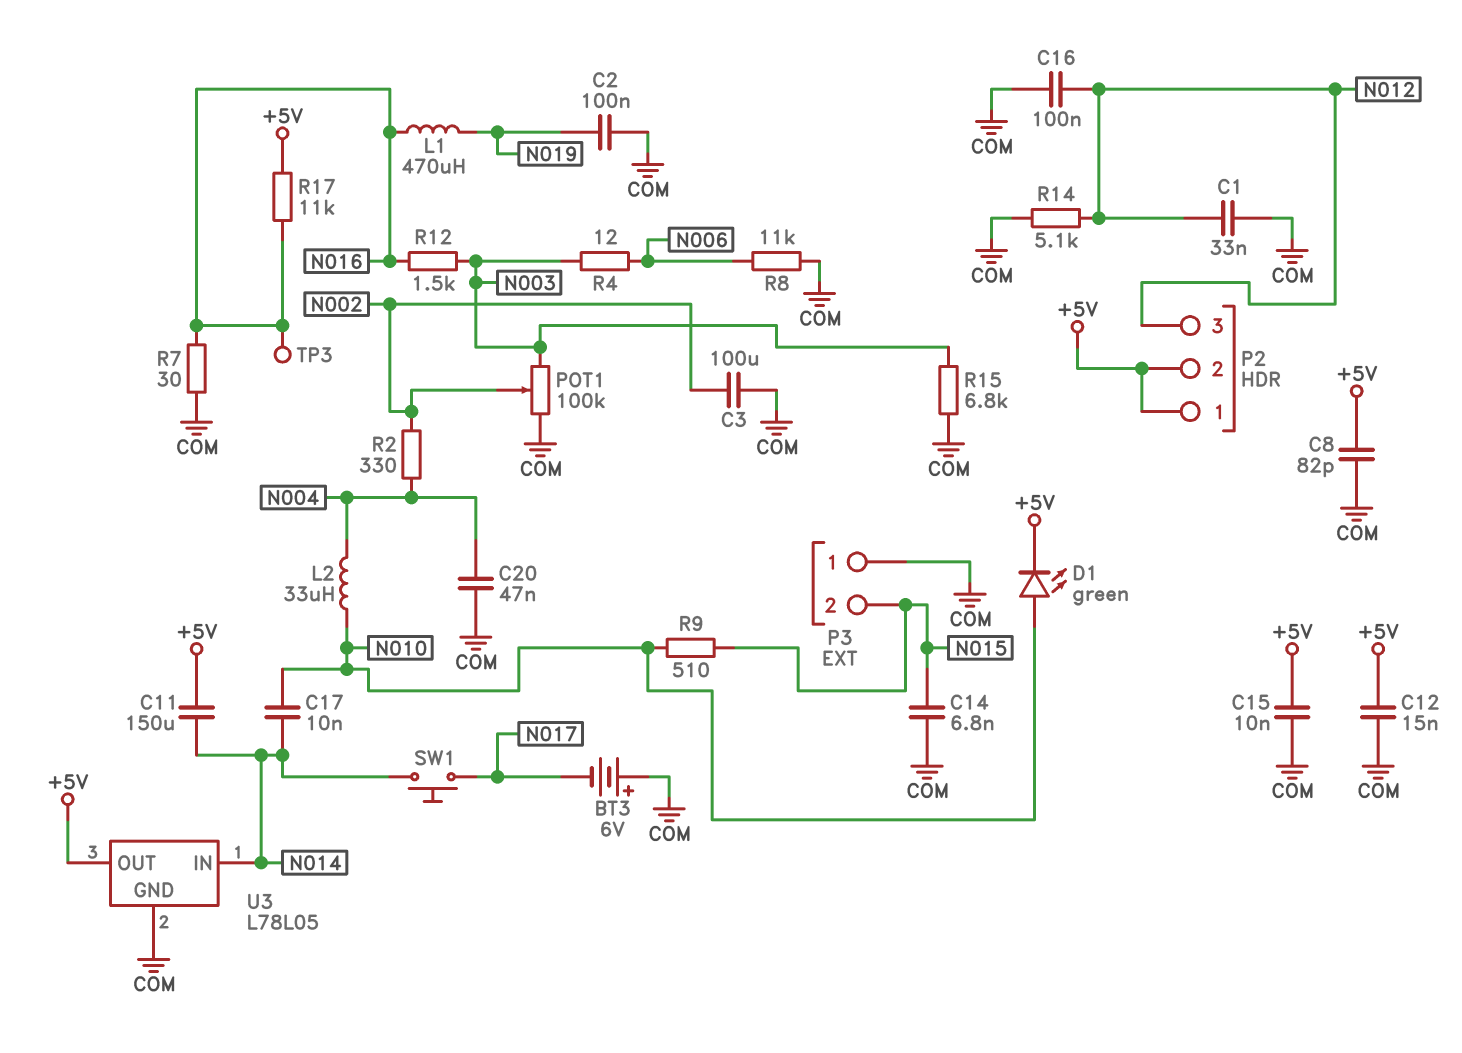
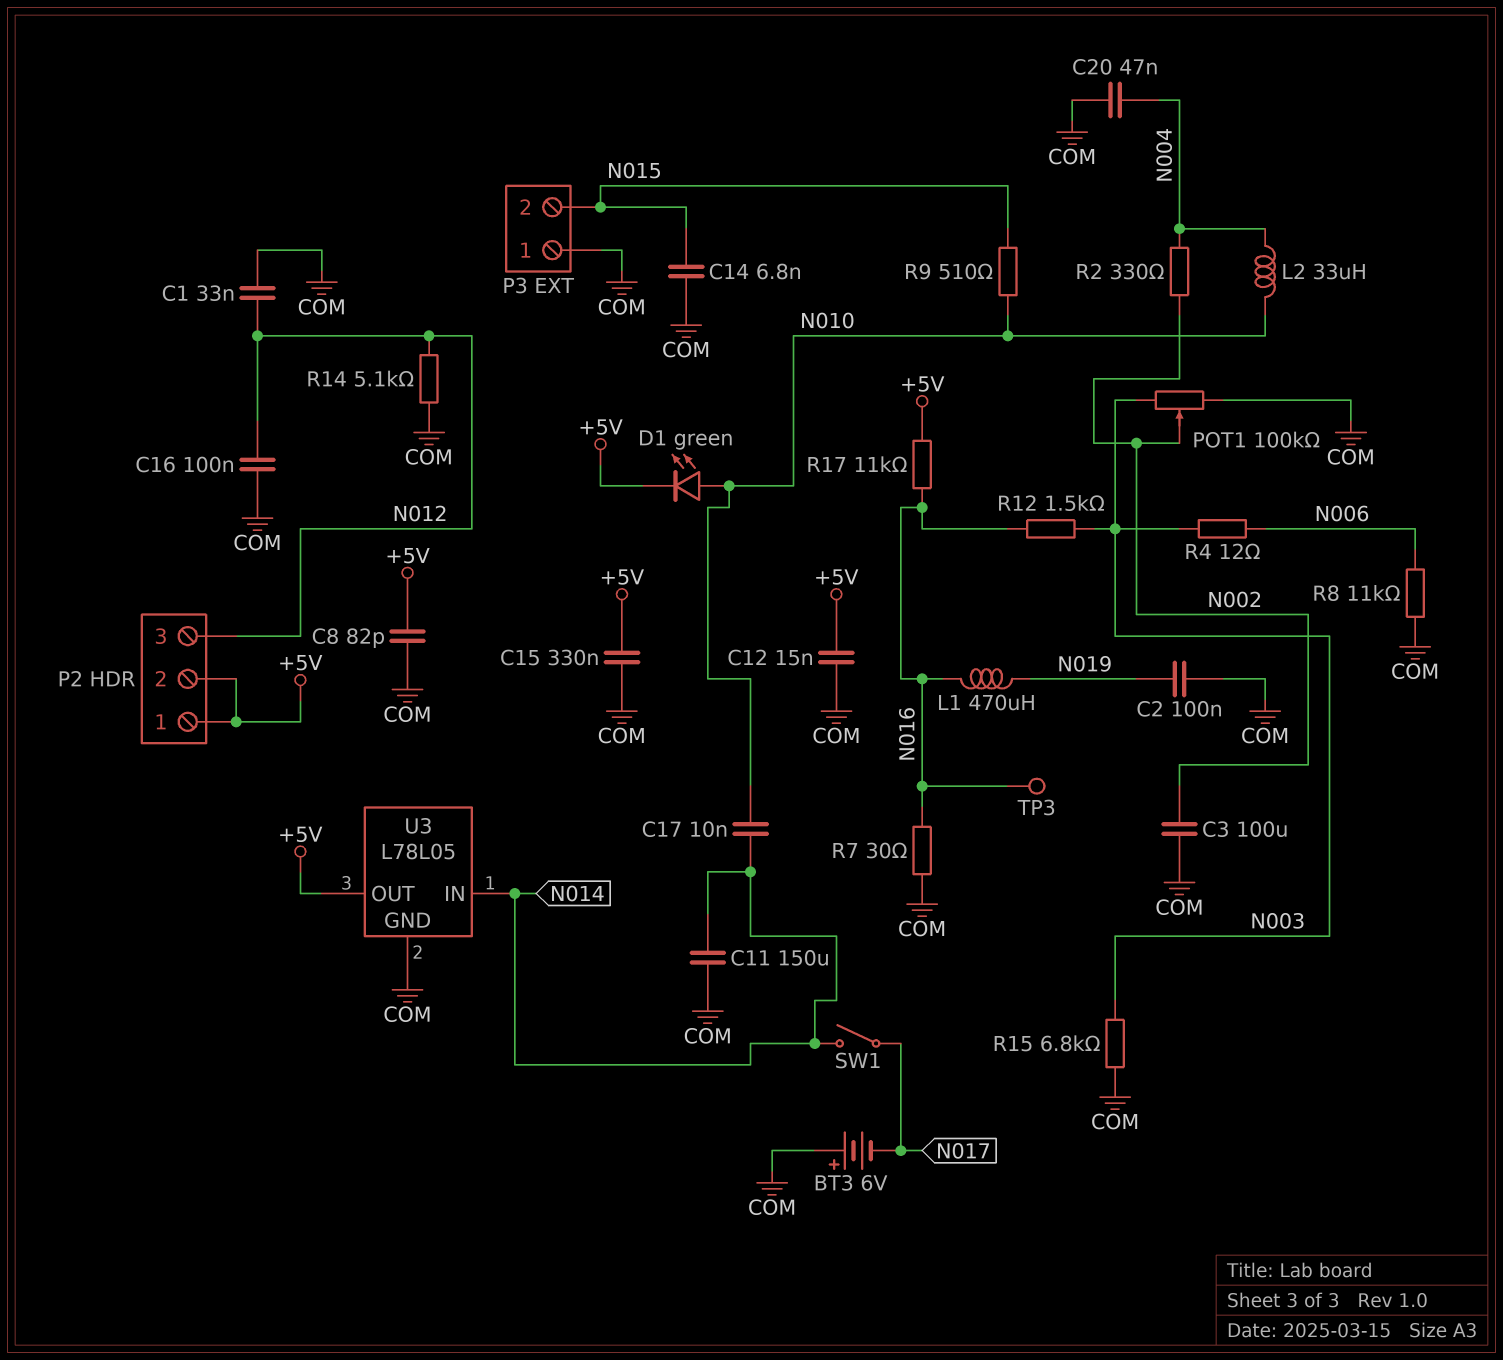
C11: 150uF (+5V, N014) -> 150uF (COM, N014)
C15: 10nF (+5V, COM) -> 330nF (+5V, COM)
SW1: button (N014, N017) -> switch (N014, N017)

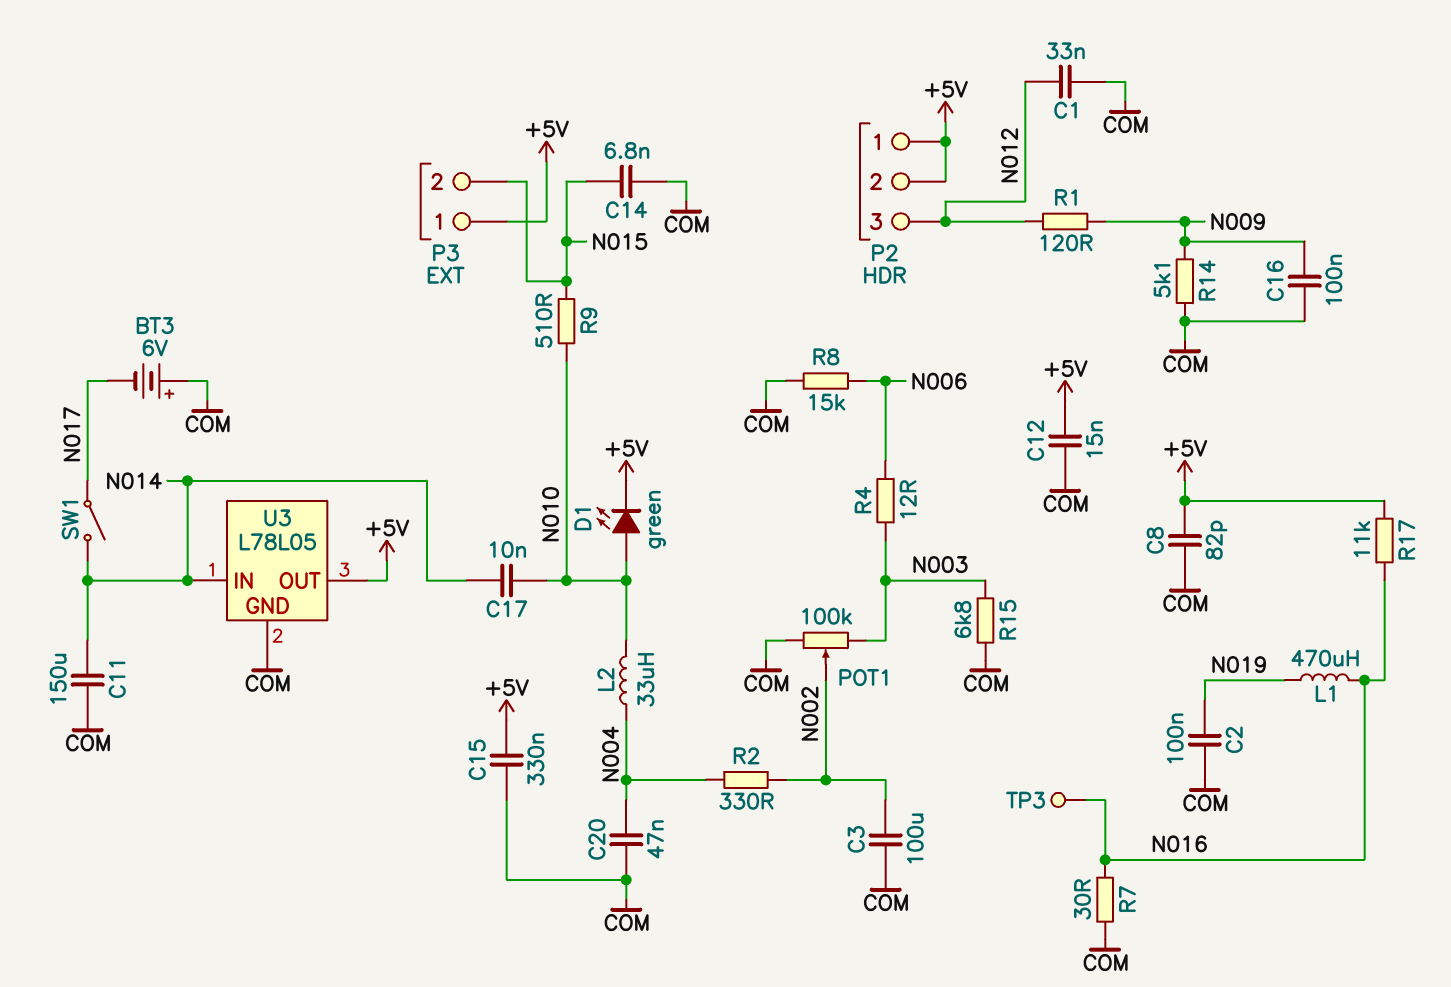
C16: 100nF (COM, N012) -> 100nF (COM, N009)
P3 pin 1: COM -> +5V
R1: none -> 120 (N009, N012)
R8: 11k (COM, N006) -> 15k (COM, N006)
R12: 1.5k (N003, N016) -> none
R14: 5.1k (COM, N012) -> 5.1k (COM, N009)

